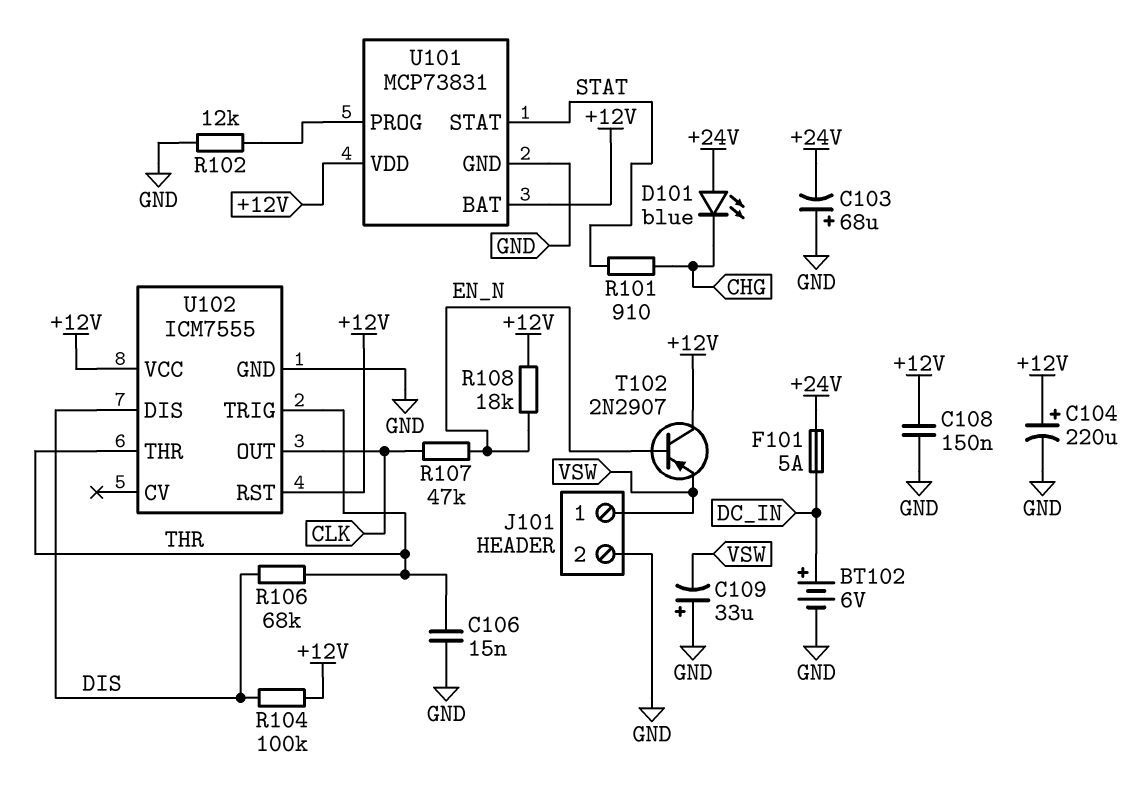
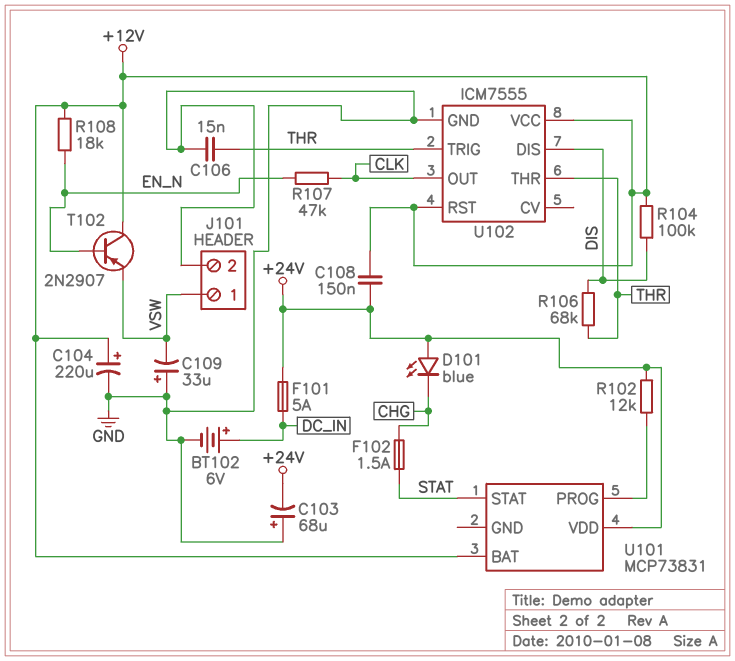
C108: 150nF (+12V, GND) -> 150nF (+12V, +24V)
F102: none -> 1.5A (CHG, STAT)
R101: 910 (CHG, STAT) -> none
R102: 12k (GND, U101/PROG) -> 12k (+24V, U101/PROG)
U101 pin GND: GND -> none
U101 pin VDD: +12V -> +24V

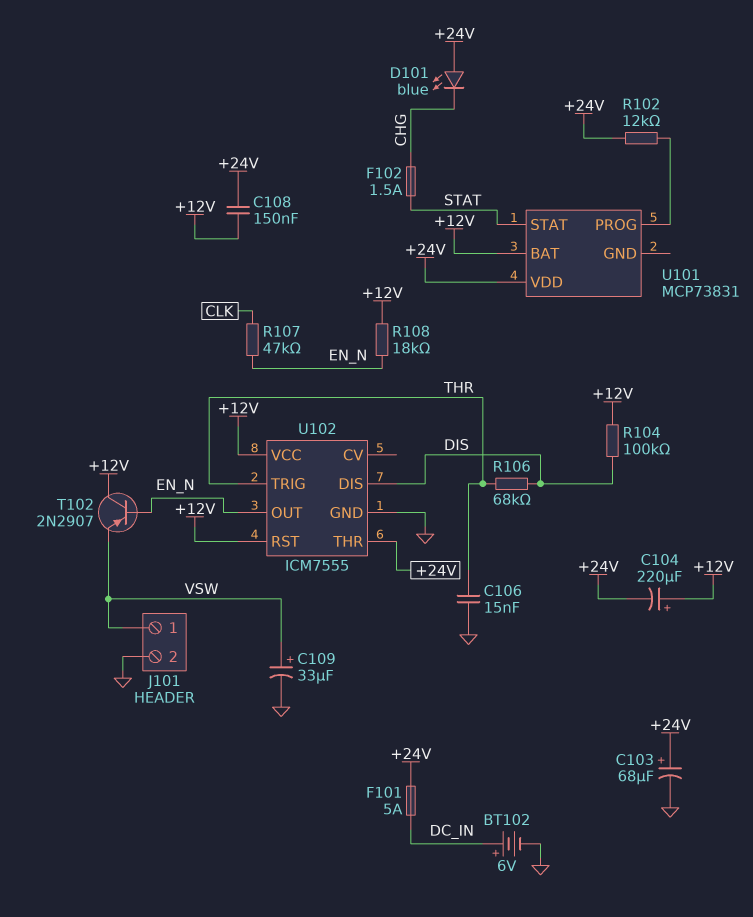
C103: 68uF (plus GND, minus +24V) -> 68uF (plus +24V, minus GND)
C104: 220uF (plus +12V, minus GND) -> 220uF (plus +12V, minus +24V)
C109: 33uF (plus GND, minus VSW) -> 33uF (plus VSW, minus GND)
U102 pin OUT: CLK -> EN_N
U102 pin THR: THR -> +24V

